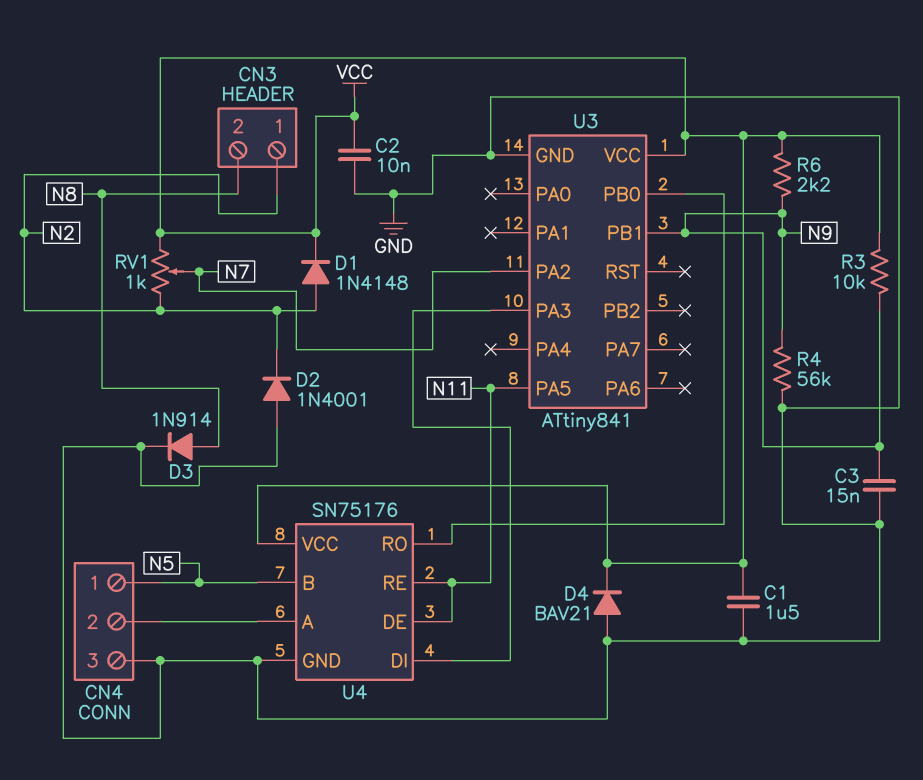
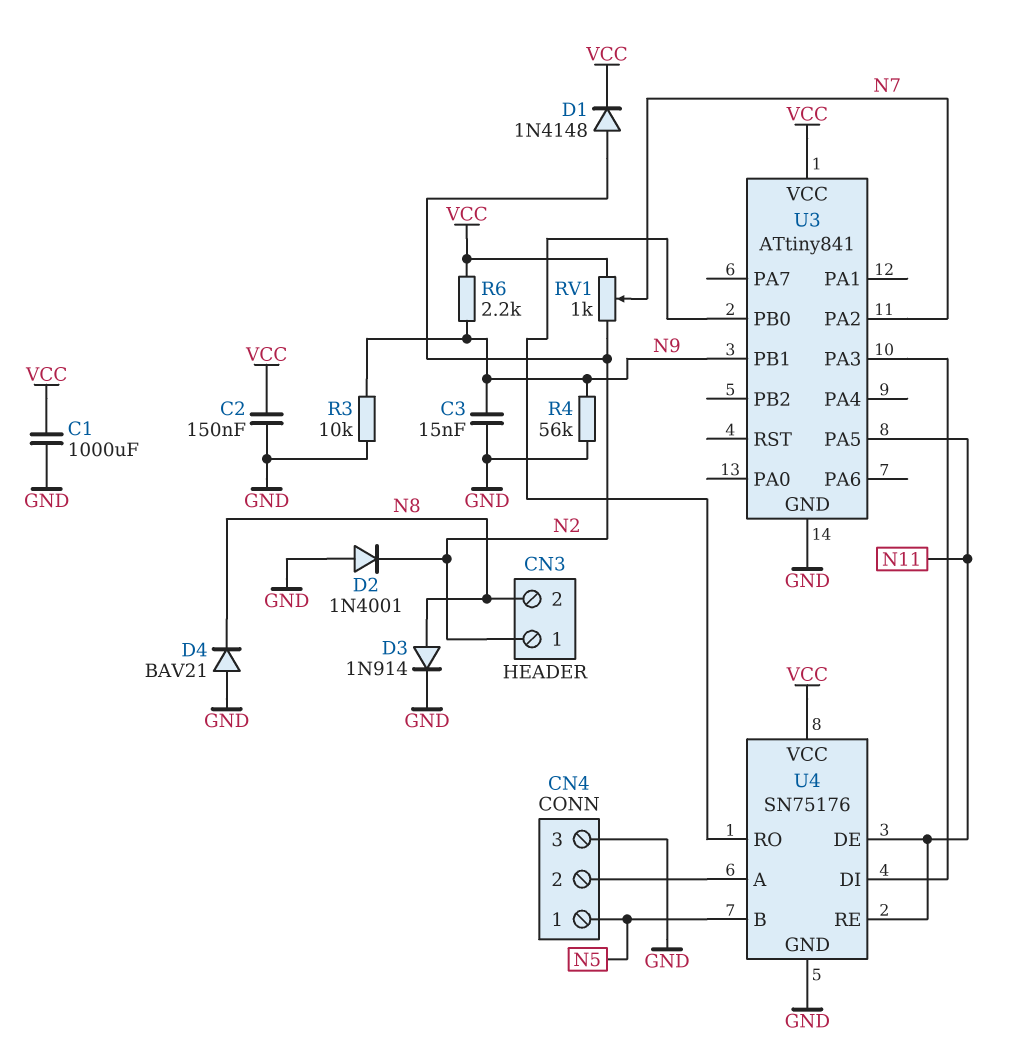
C1: 1.5uF (GND, VCC) -> 1000uF (GND, VCC)
C2: 10nF (GND, VCC) -> 150nF (GND, VCC)
D4: diode BAV21 (A GND, K VCC) -> diode BAV21 (A GND, K N8)
R3: 10k (N9, VCC) -> 10k (GND, N9)

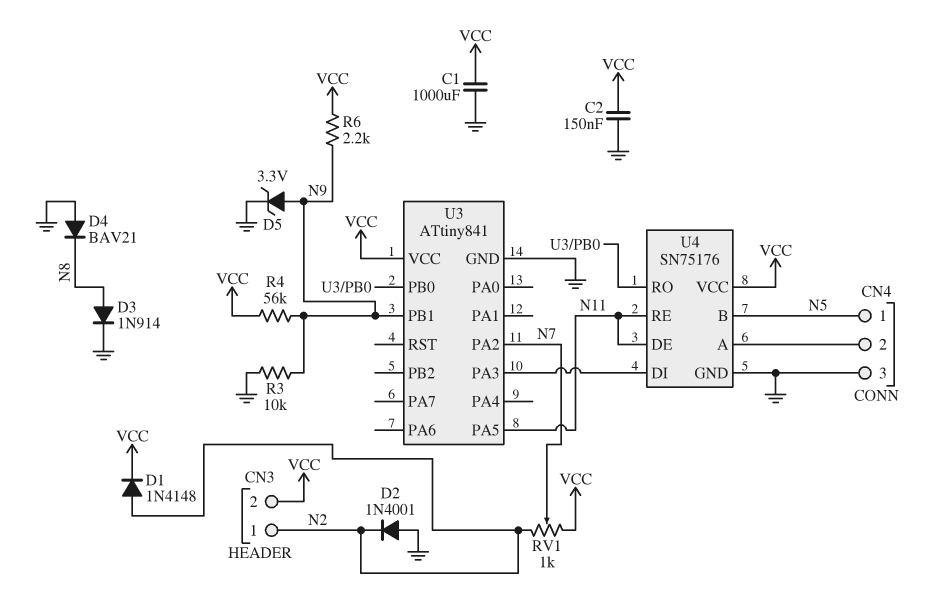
C3: 15nF (GND, N9) -> none
CN3 pin 2: N8 -> VCC
D5: none -> zener 3.3V (A N9, K GND)
R4: 56k (GND, N9) -> 56k (N9, VCC)

